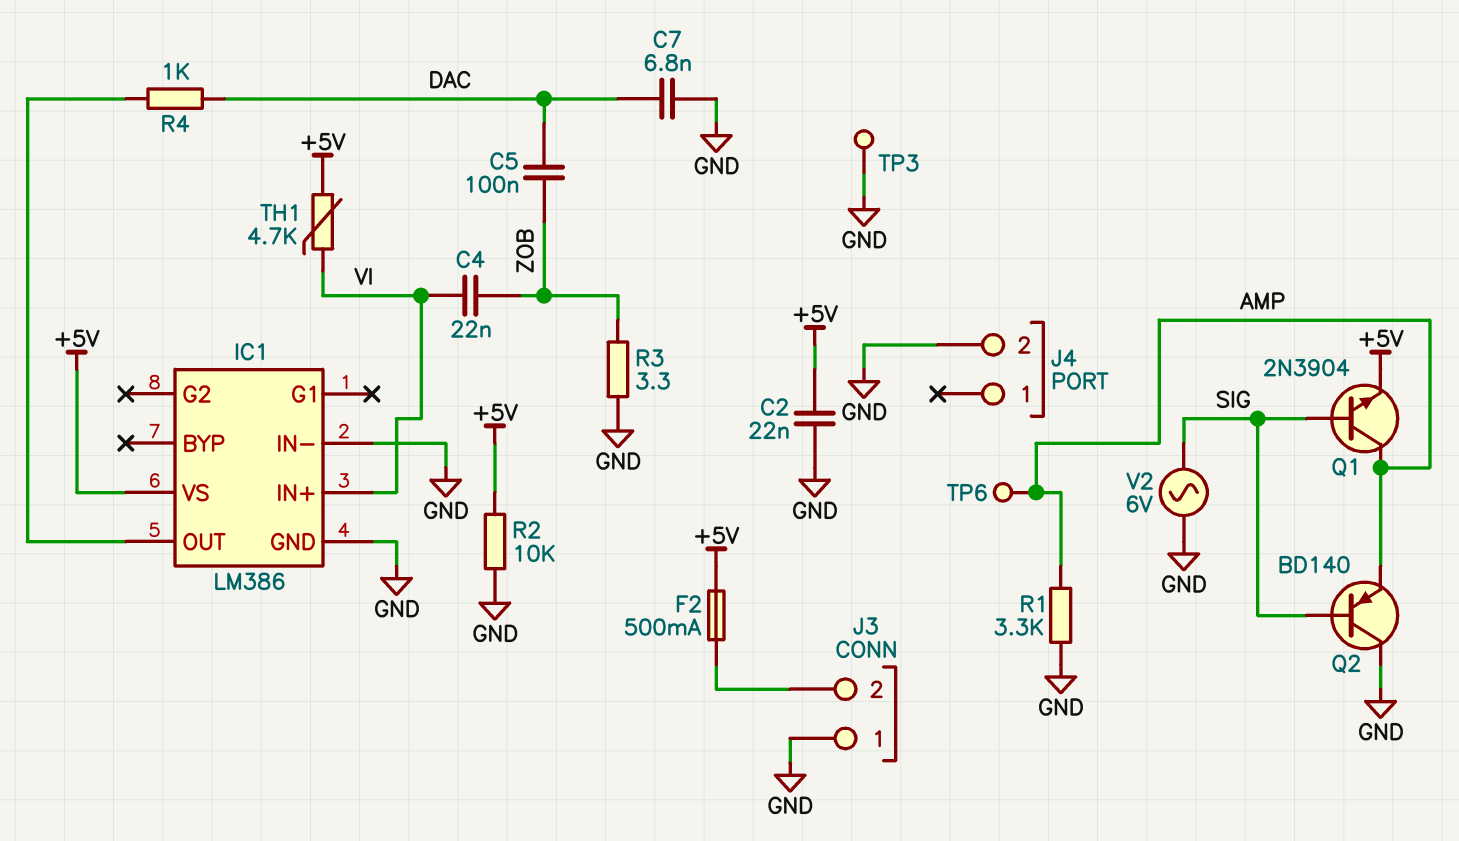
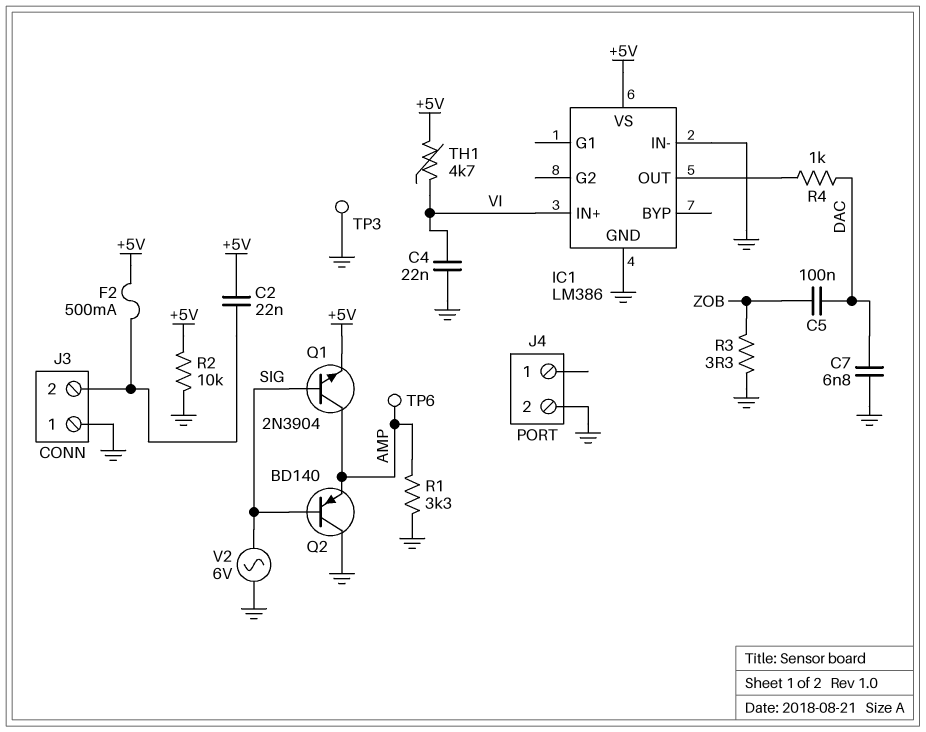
C2: 22nF (+5V, GND) -> 22nF (+5V, J3/2)
C4: 22nF (VI, ZOB) -> 22nF (GND, VI)

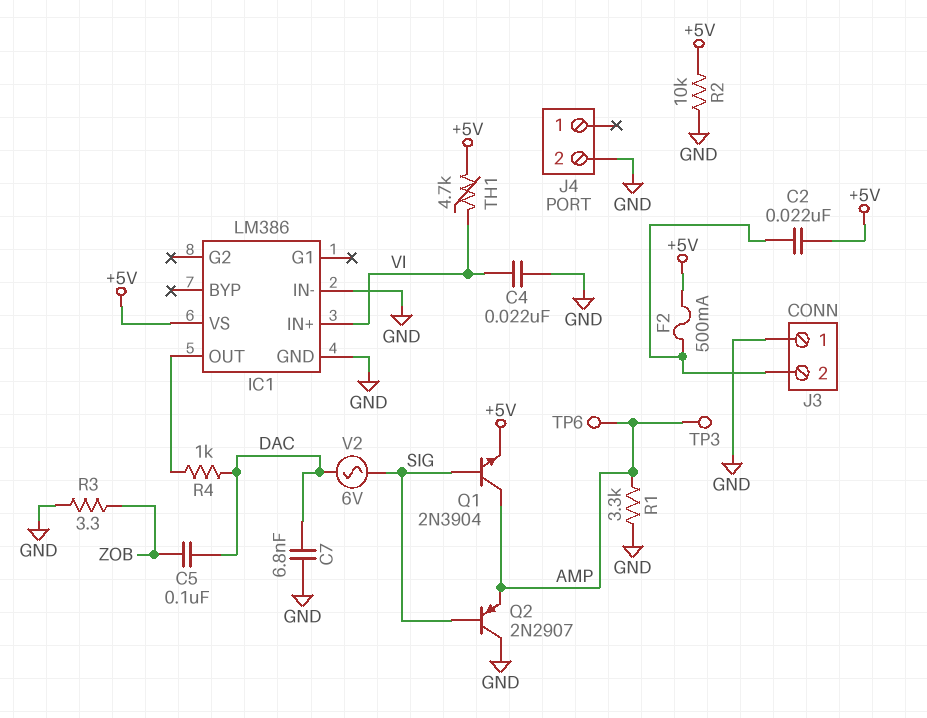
Q2: PNP BD140 (B SIG, C GND, E AMP) -> PNP 2N2907 (B SIG, C GND, E AMP)
TP3: test point (GND) -> test point (AMP)
V2: AC 6V (GND, SIG) -> AC 6V (DAC, SIG)

